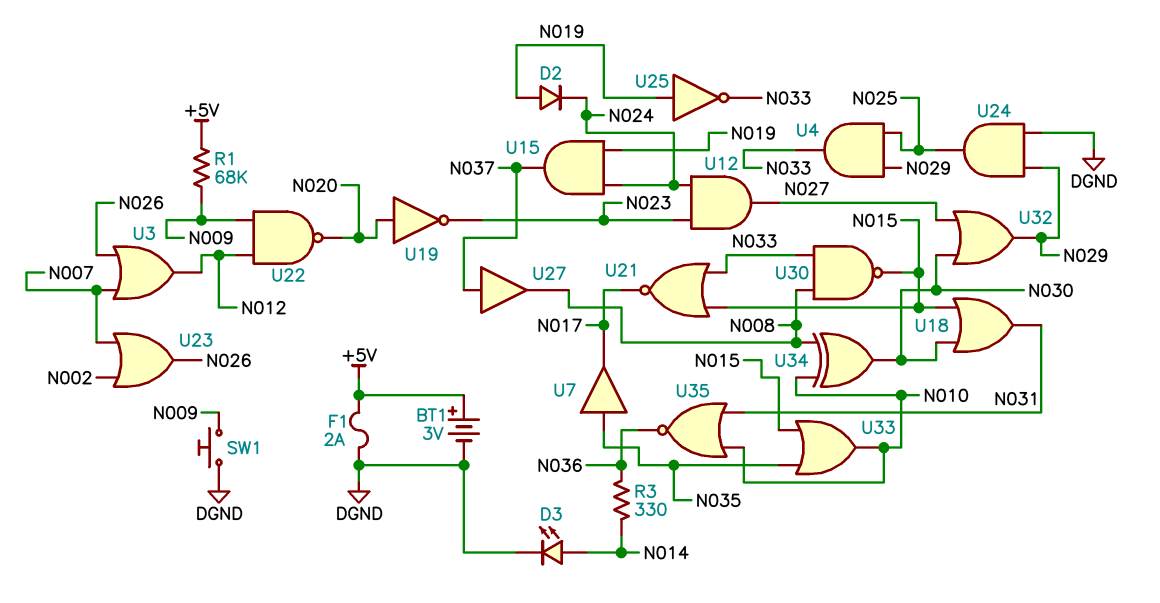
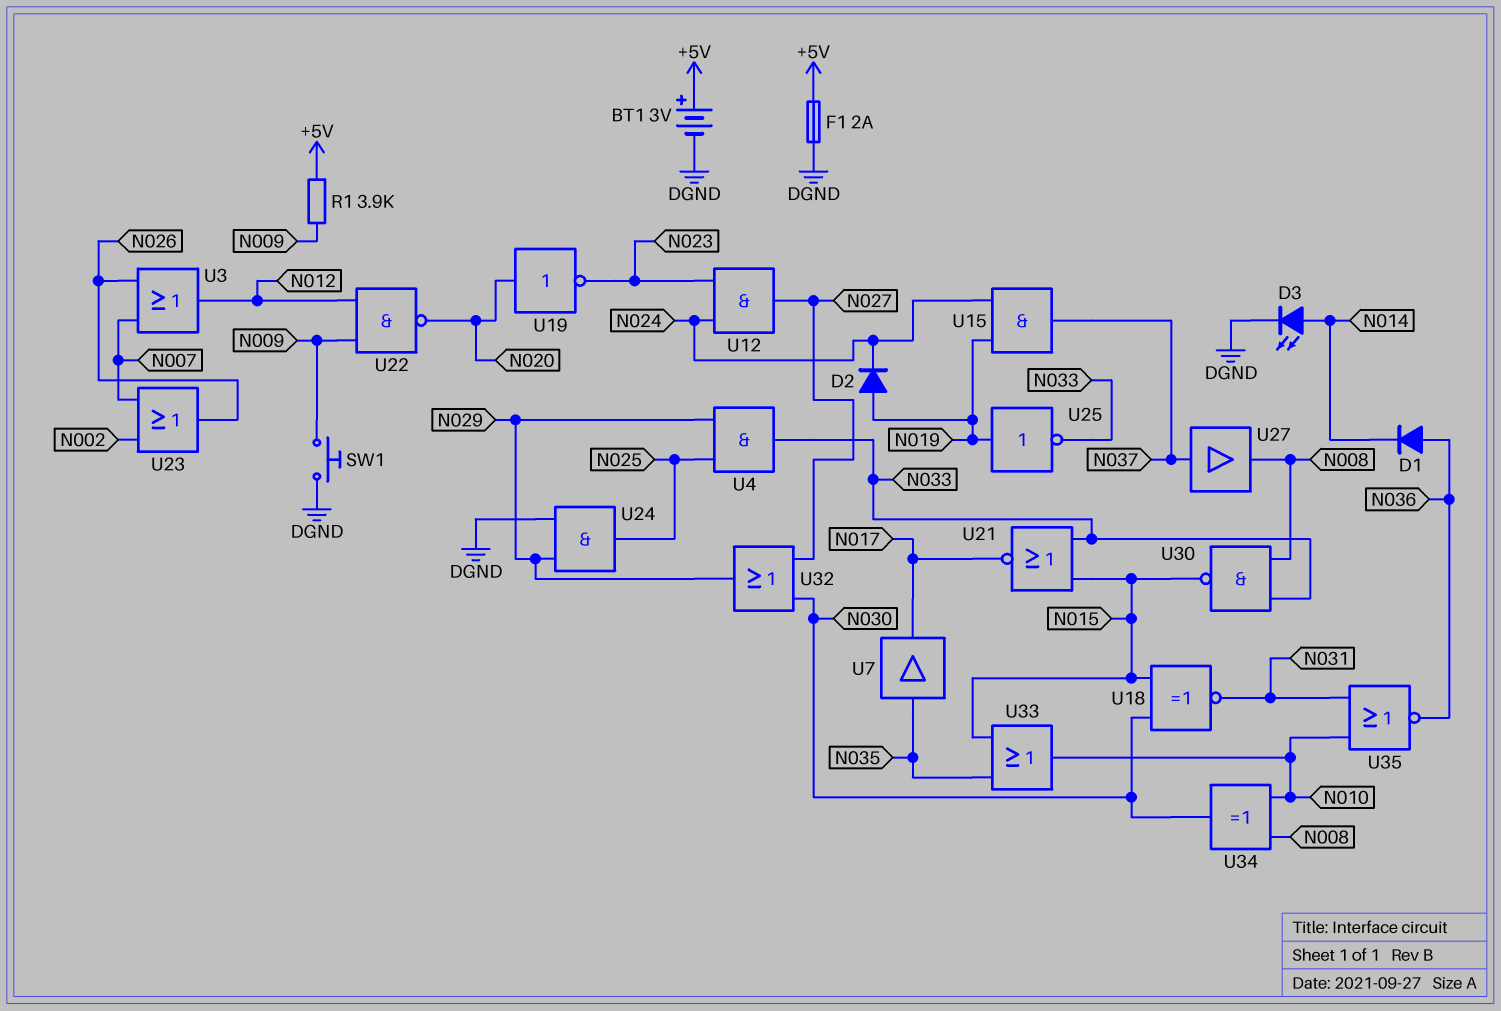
D1: none -> diode (A N036, K N014)
R1: 68k (+5V, N009) -> 3.9k (+5V, N009)
R3: 330 (N014, N036) -> none
U18: OR (in N015, in N030, out N031) -> XNOR (in N015, in N030, out N031)

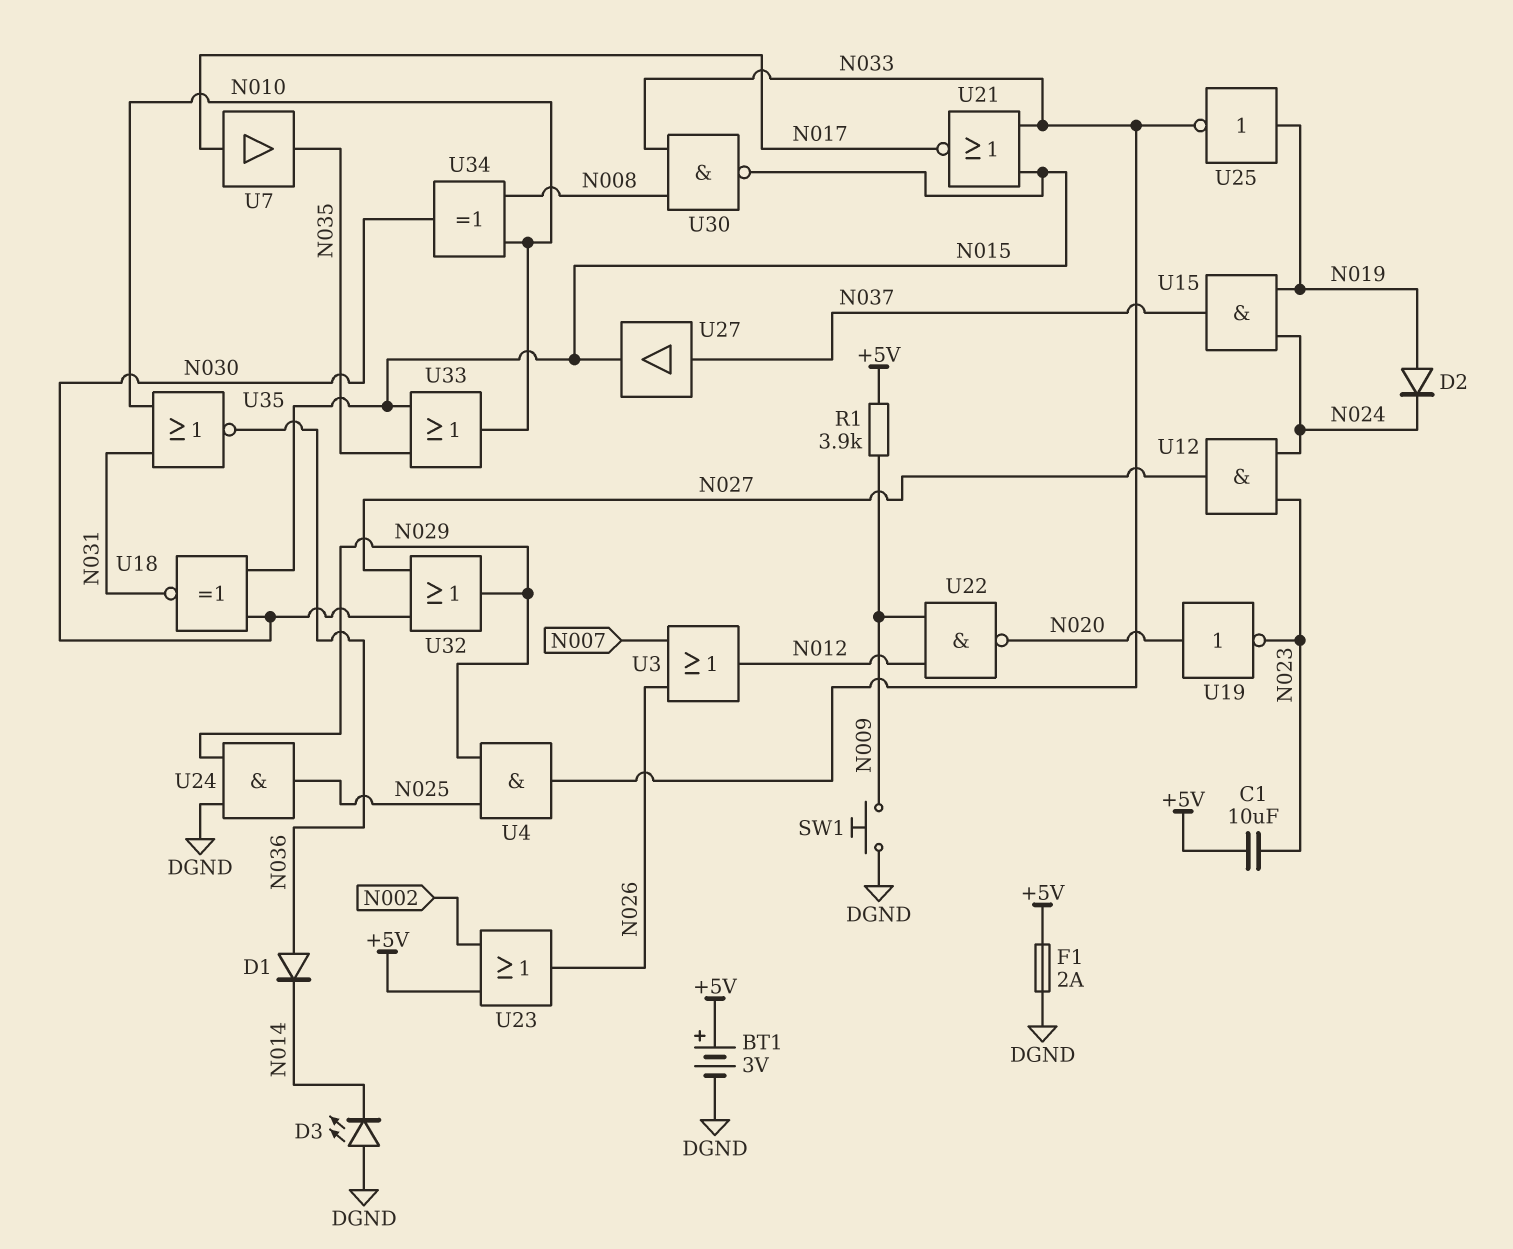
C1: none -> 10uF (+5V, N023)
D3: LED (A N014, K DGND) -> LED (A DGND, K N014)
U7: buffer (in N035, out N017) -> buffer (in N017, out N035)
U23: OR (in N002, in N007, out N026) -> OR (in +5V, in N002, out N026)
U27: buffer (in N037, out N008) -> buffer (in N037, out N015)

